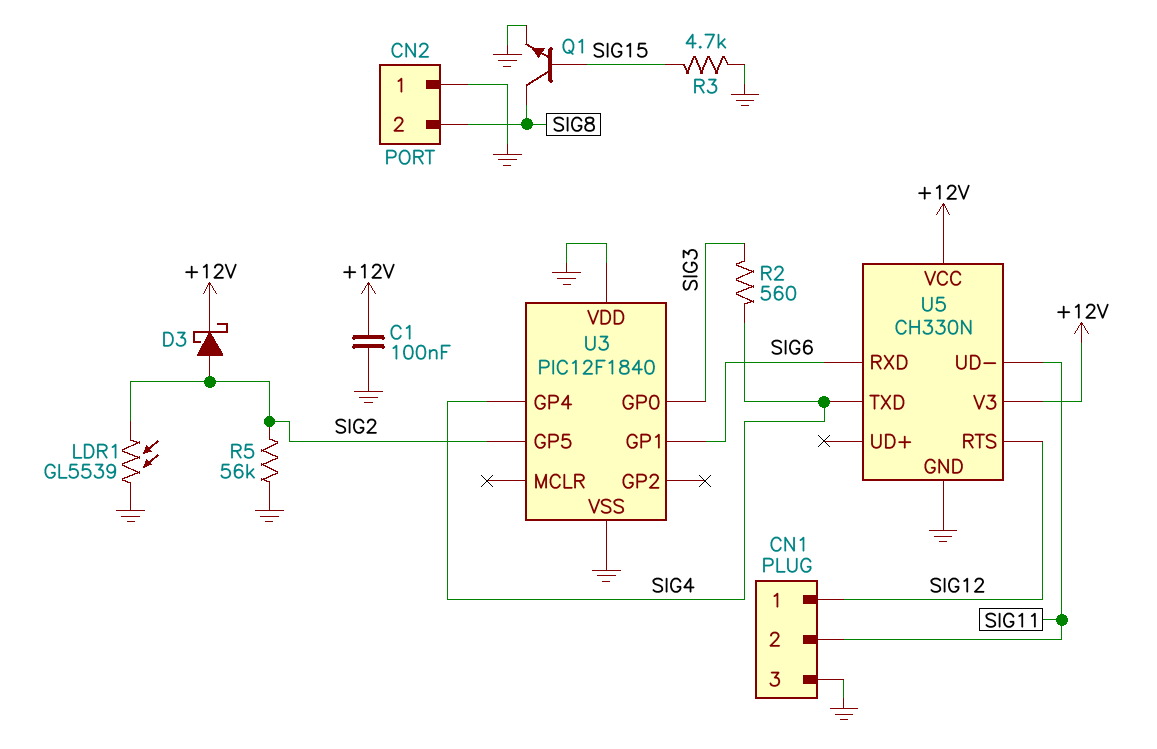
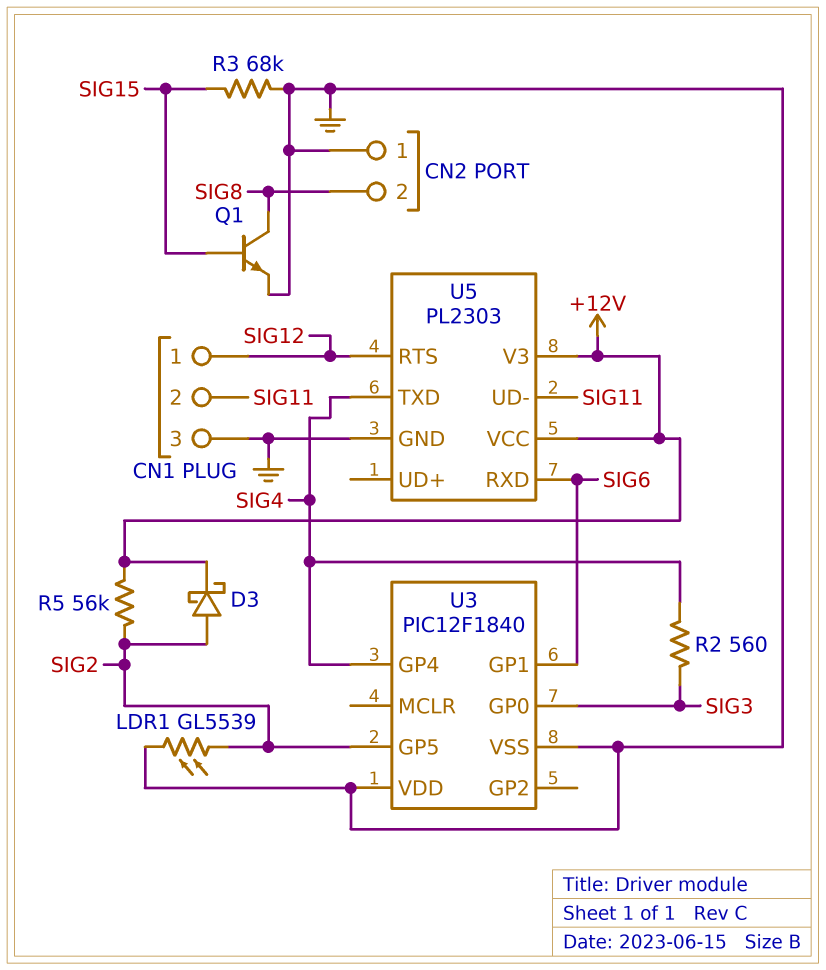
C1: 100nF (+12V, GND) -> none
R3: 4.7k (GND, SIG15) -> 68k (GND, SIG15)
R5: 56k (GND, SIG2) -> 56k (+12V, SIG2)
U5: CH330N -> PL2303

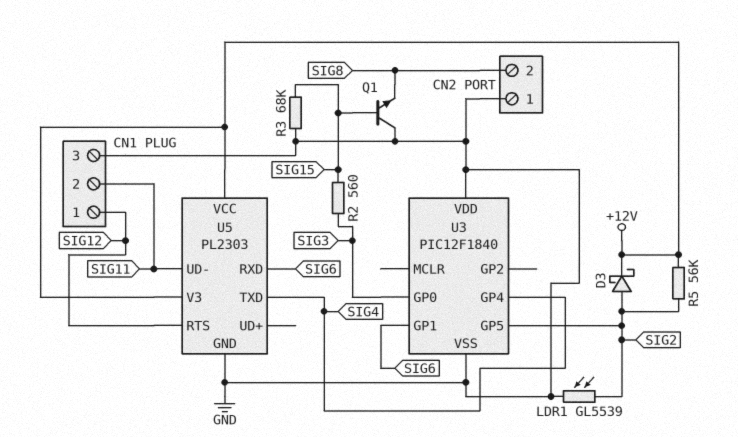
Q1: NPN (B SIG15, C SIG8, E GND) -> NPN (B SIG15, C GND, E SIG8)
R2: 560 (SIG3, SIG4) -> 560 (SIG3, SIG15)

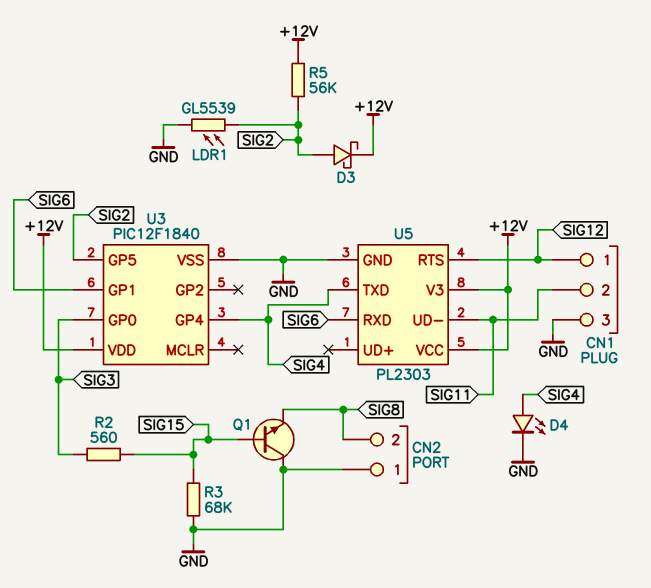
D4: none -> LED (A SIG4, K GND)
U3 pin VDD: GND -> +12V

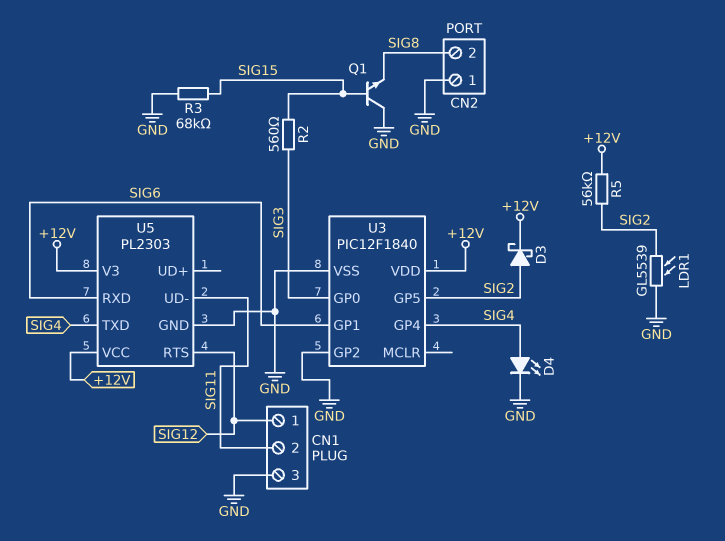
U3 pin GP2: none -> GND

